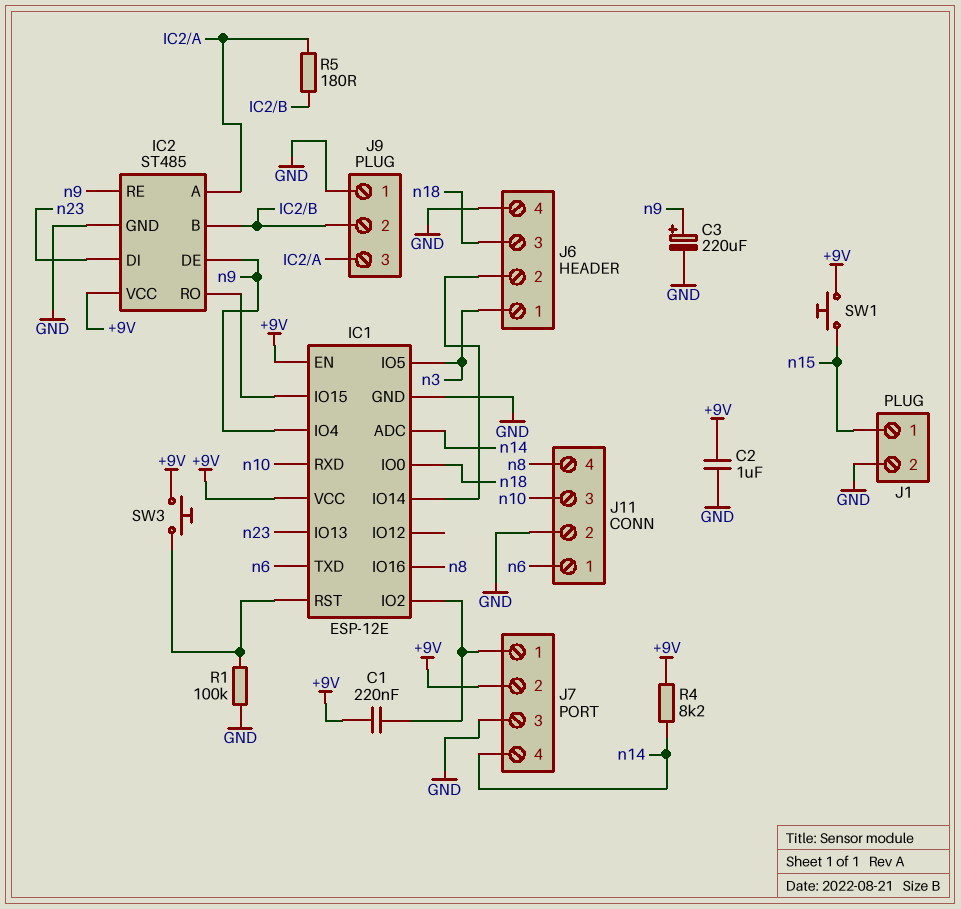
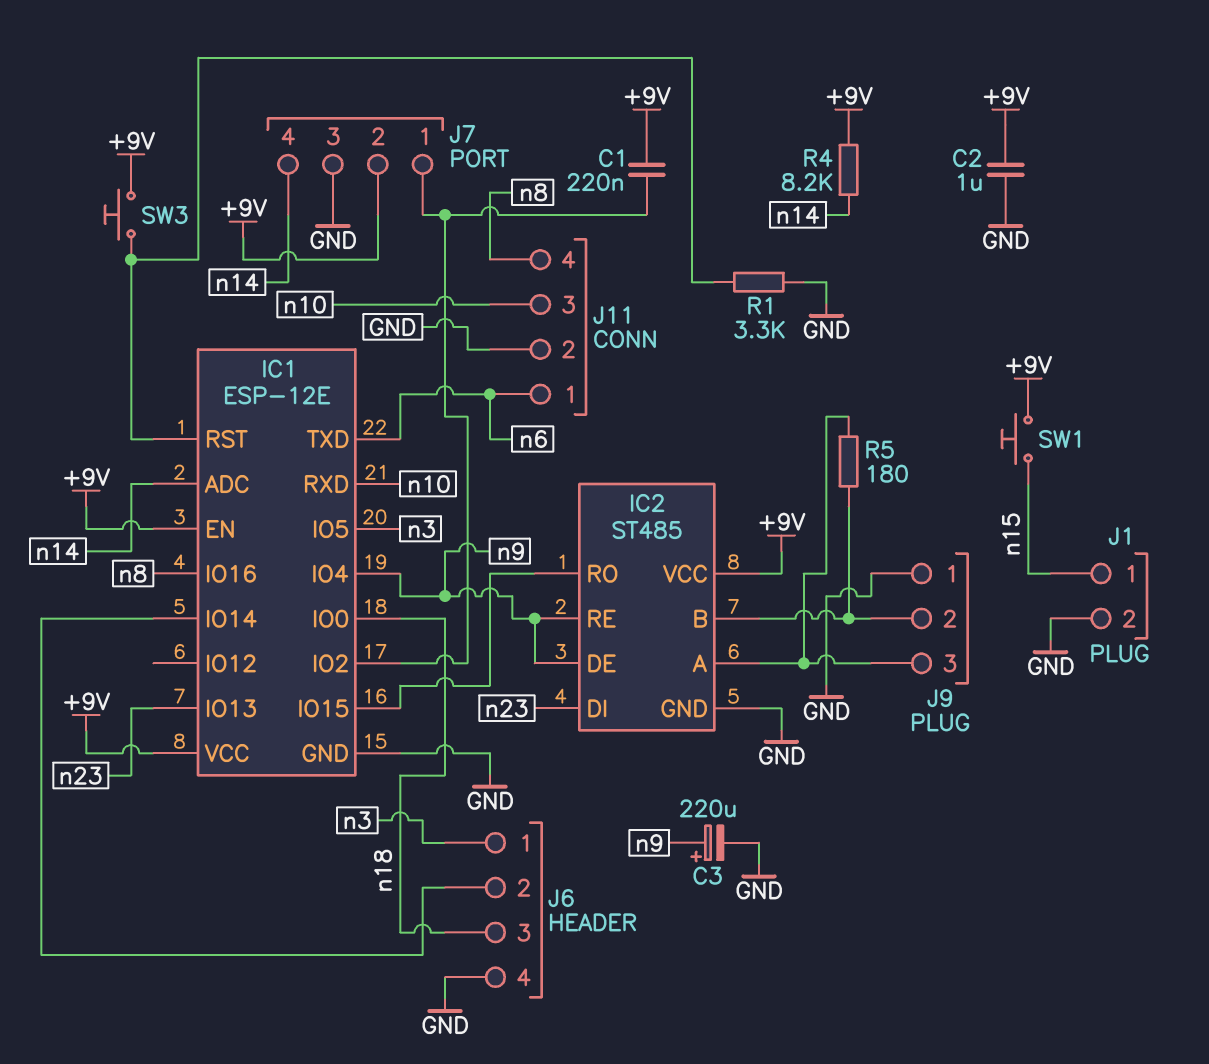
R1: 100k (GND, IC1/RST) -> 3.3k (GND, IC1/RST)

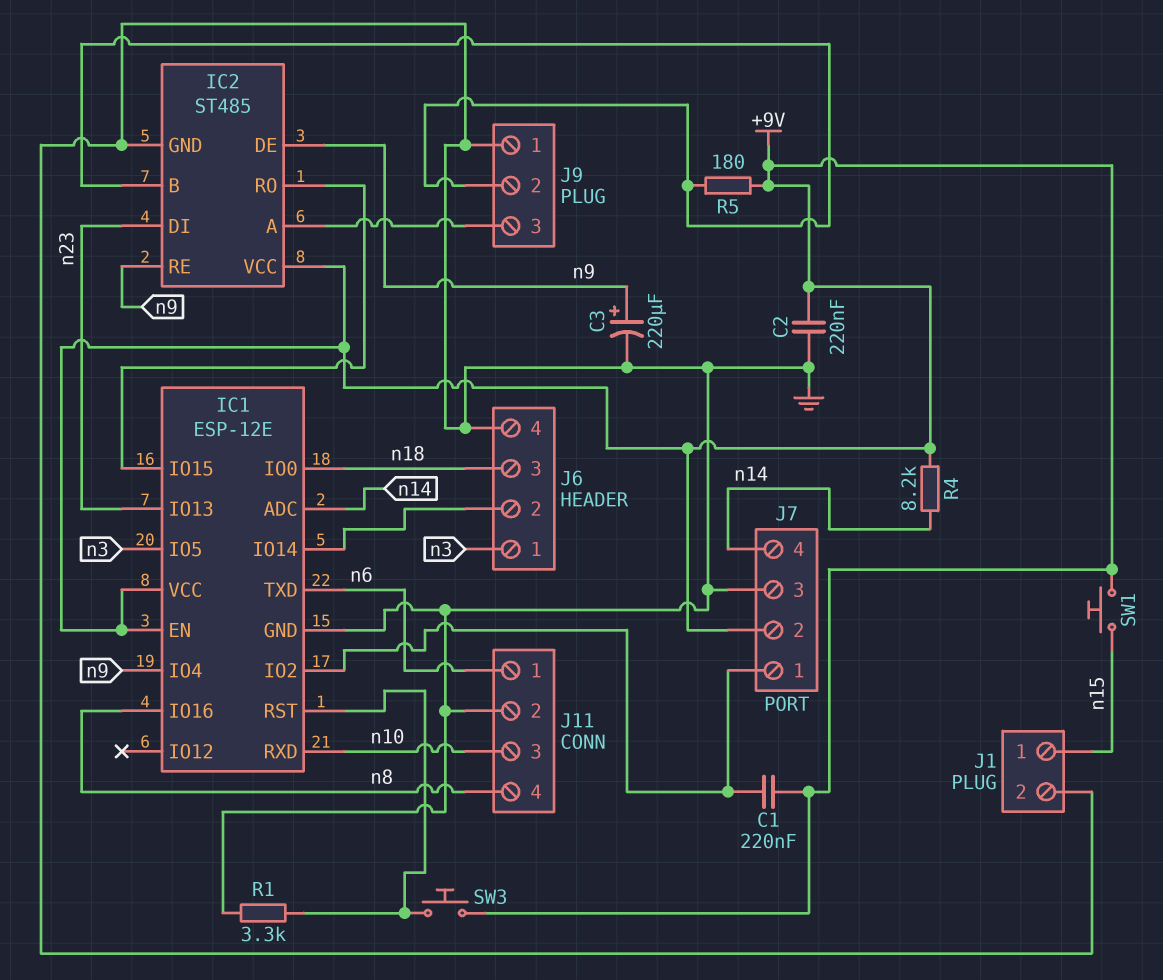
C2: 1uF (+9V, GND) -> 220nF (+9V, GND)
R5: 180 (IC2/A, IC2/B) -> 180 (+9V, IC2/B)

